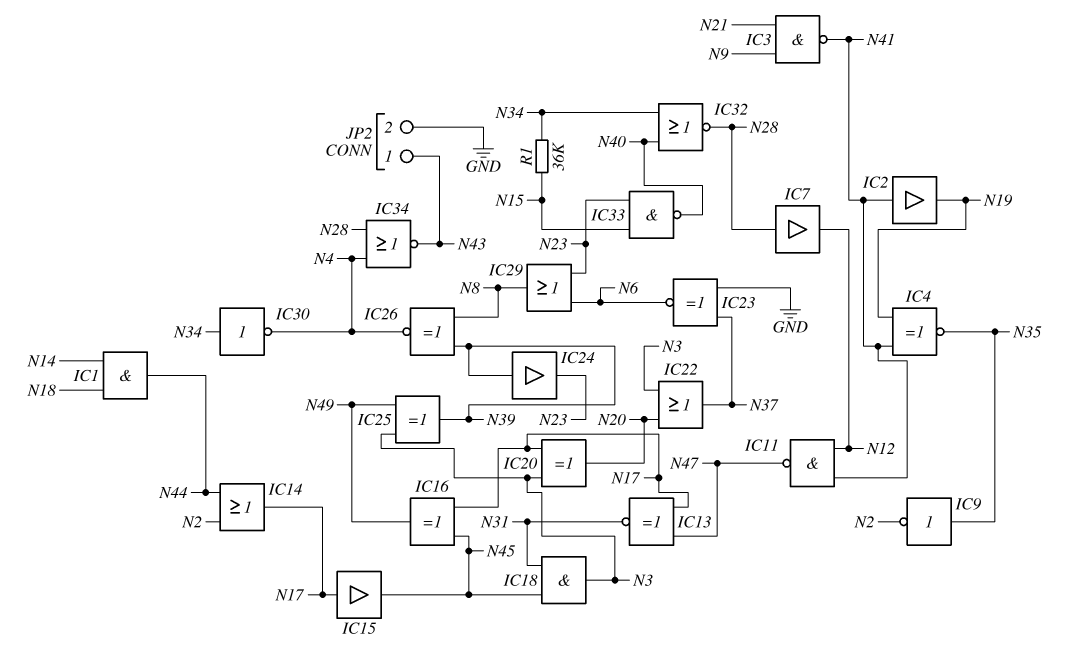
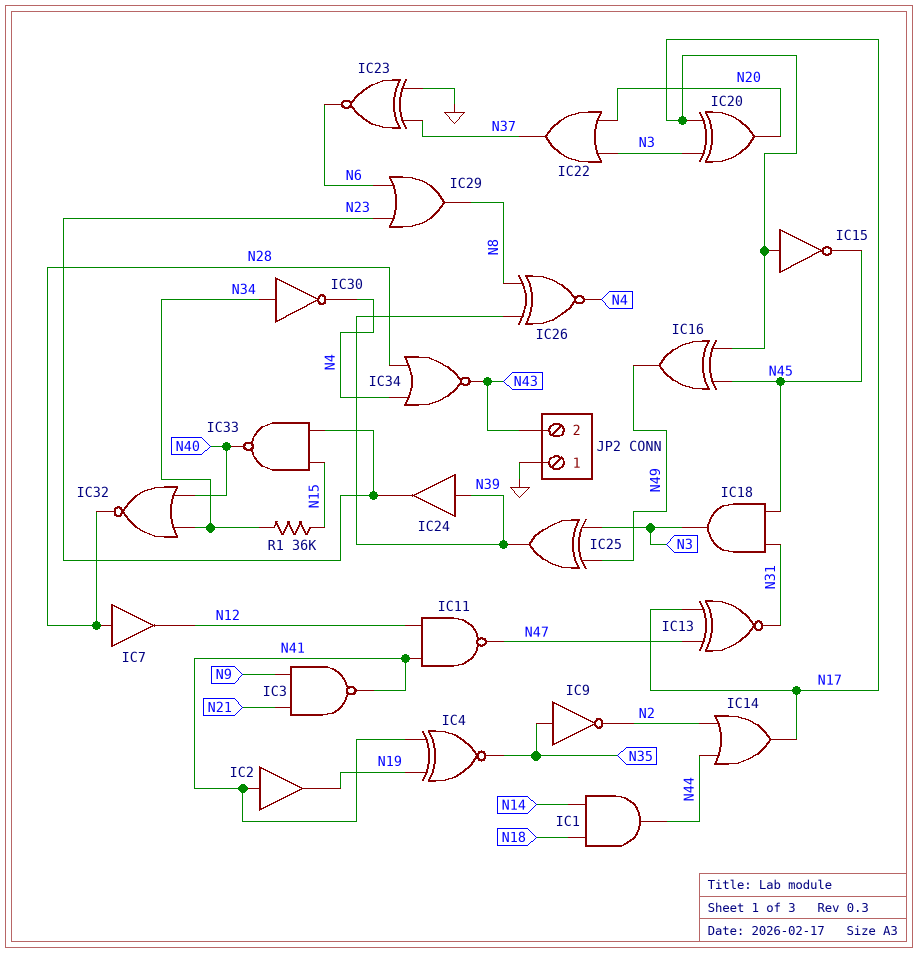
IC15: buffer (in N17, out N45) -> NOT (in N17, out N45)
JP2 pin 1: N43 -> GND
JP2 pin 2: GND -> N43

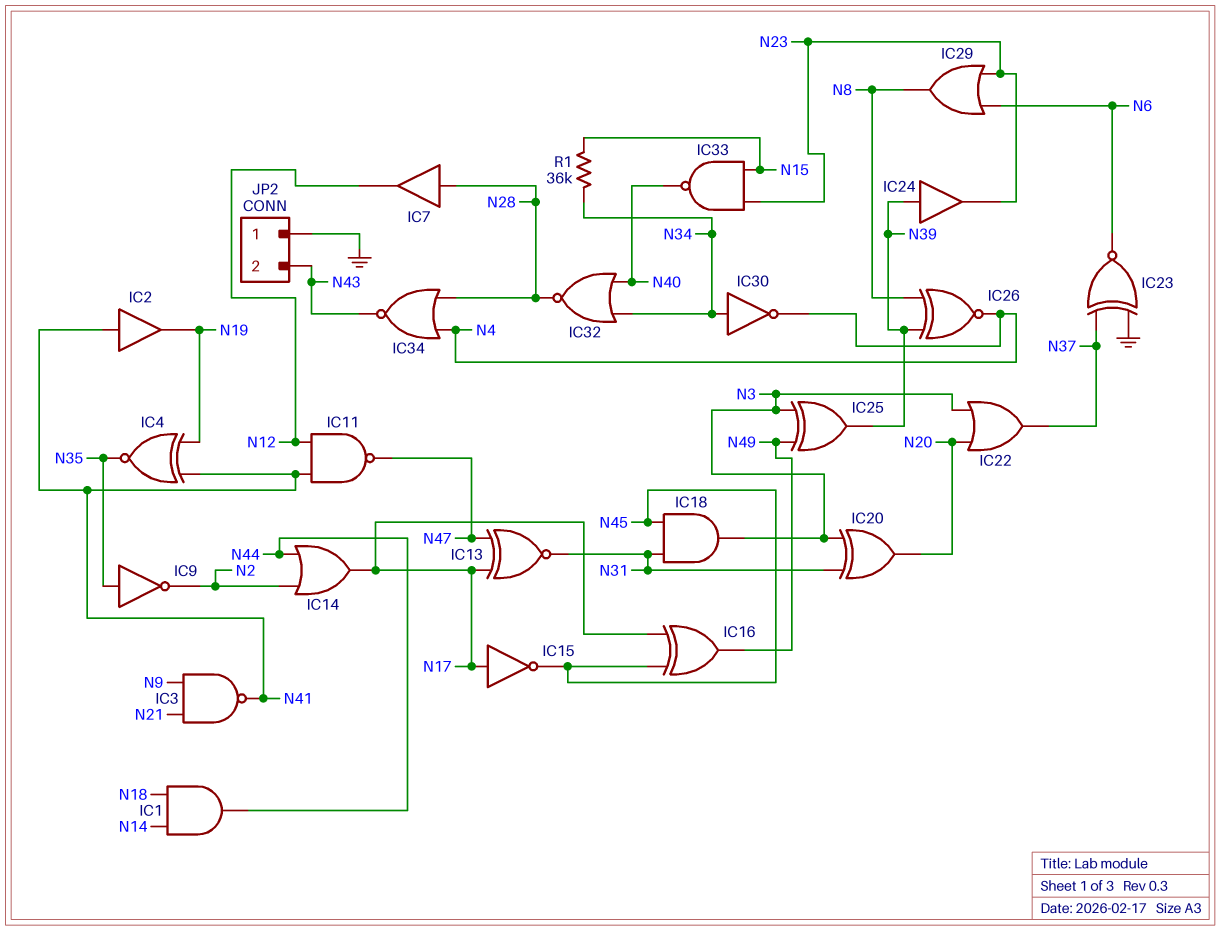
IC20: XOR (in N3, in N17, out N20) -> XOR (in N3, in N31, out N20)

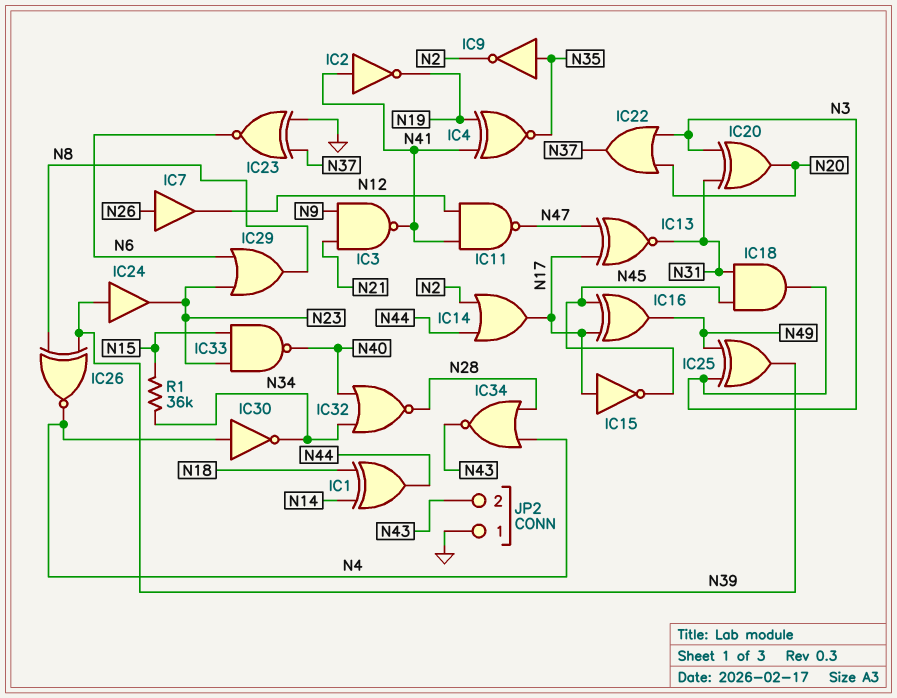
IC1: AND (in N14, in N18, out N44) -> XOR (in N14, in N18, out N44)
IC2: buffer (in N41, out N19) -> NOT (in N41, out N19)
IC7: buffer (in N28, out N12) -> buffer (in N26, out N12)
IC30: NOT (in N34, out N4) -> NOT (in N4, out N34)

